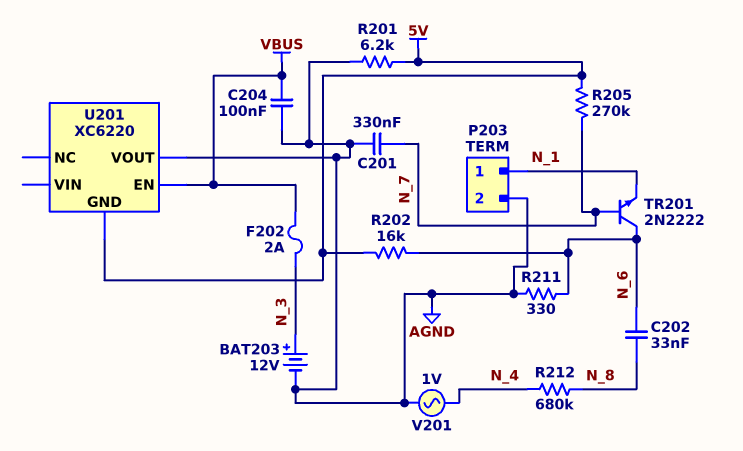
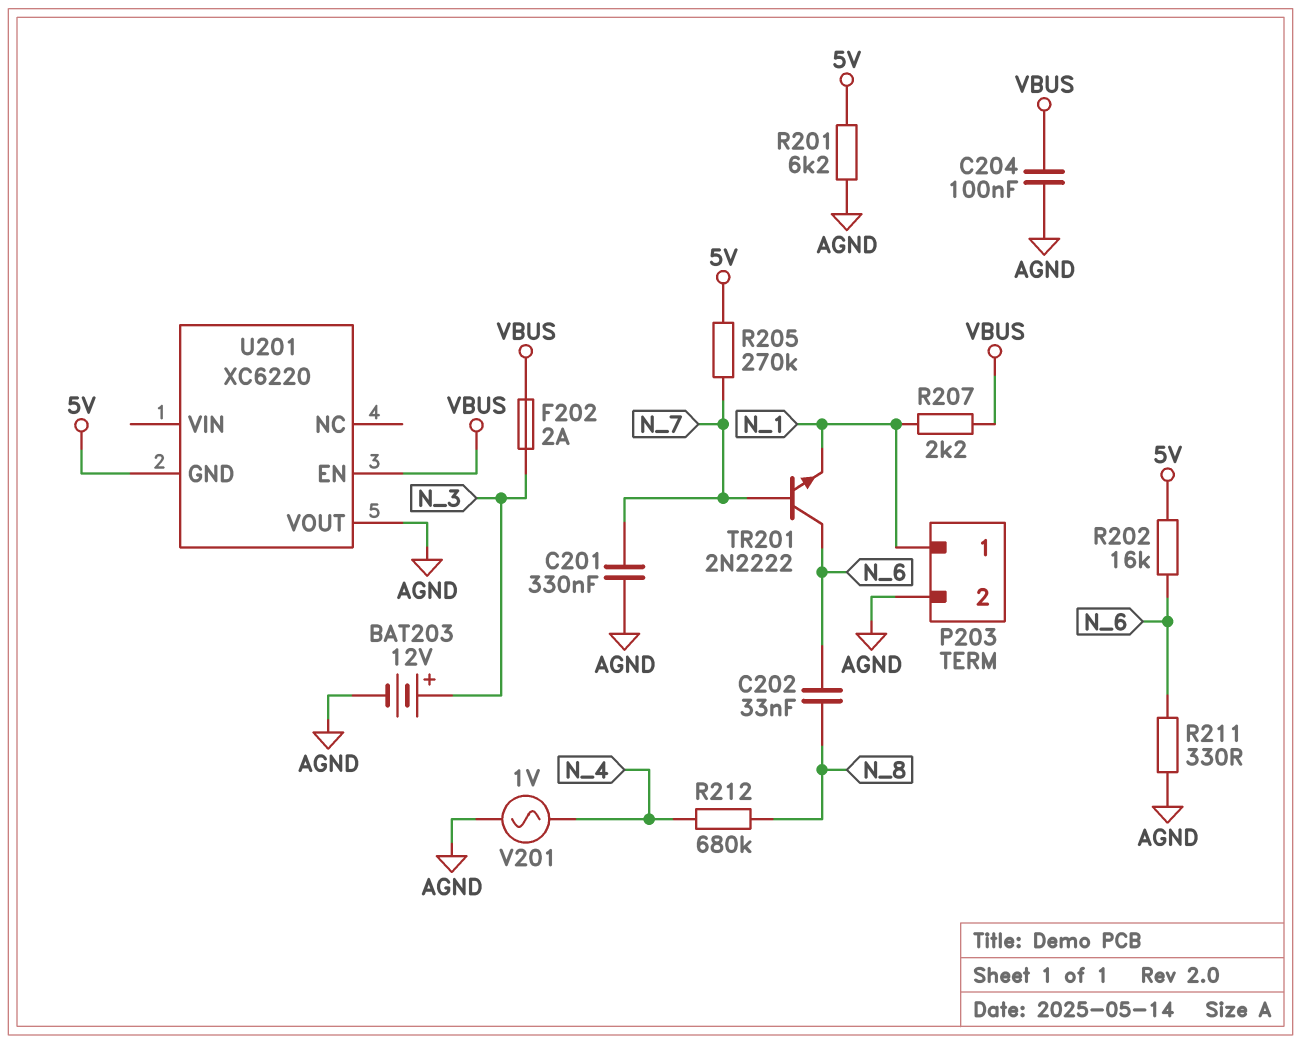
R207: none -> 2.2k (N_1, VBUS)

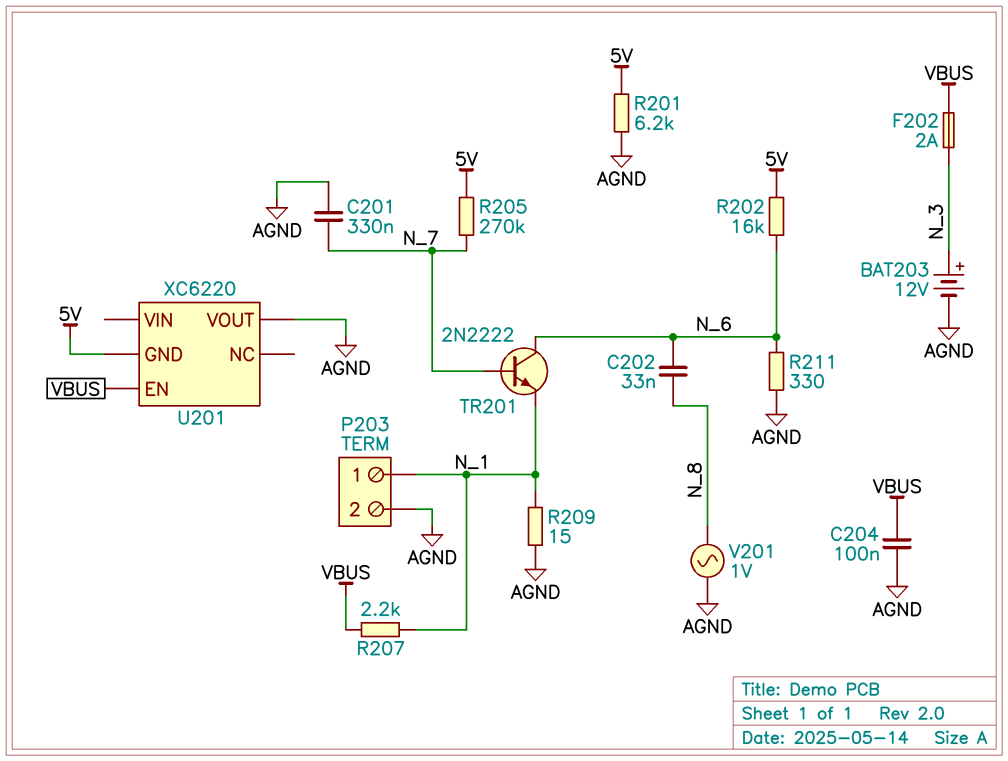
R209: none -> 15 (AGND, N_1)
R212: 680k (N_4, N_8) -> none
V201: AC 1V (AGND, N_4) -> AC 1V (AGND, N_8)

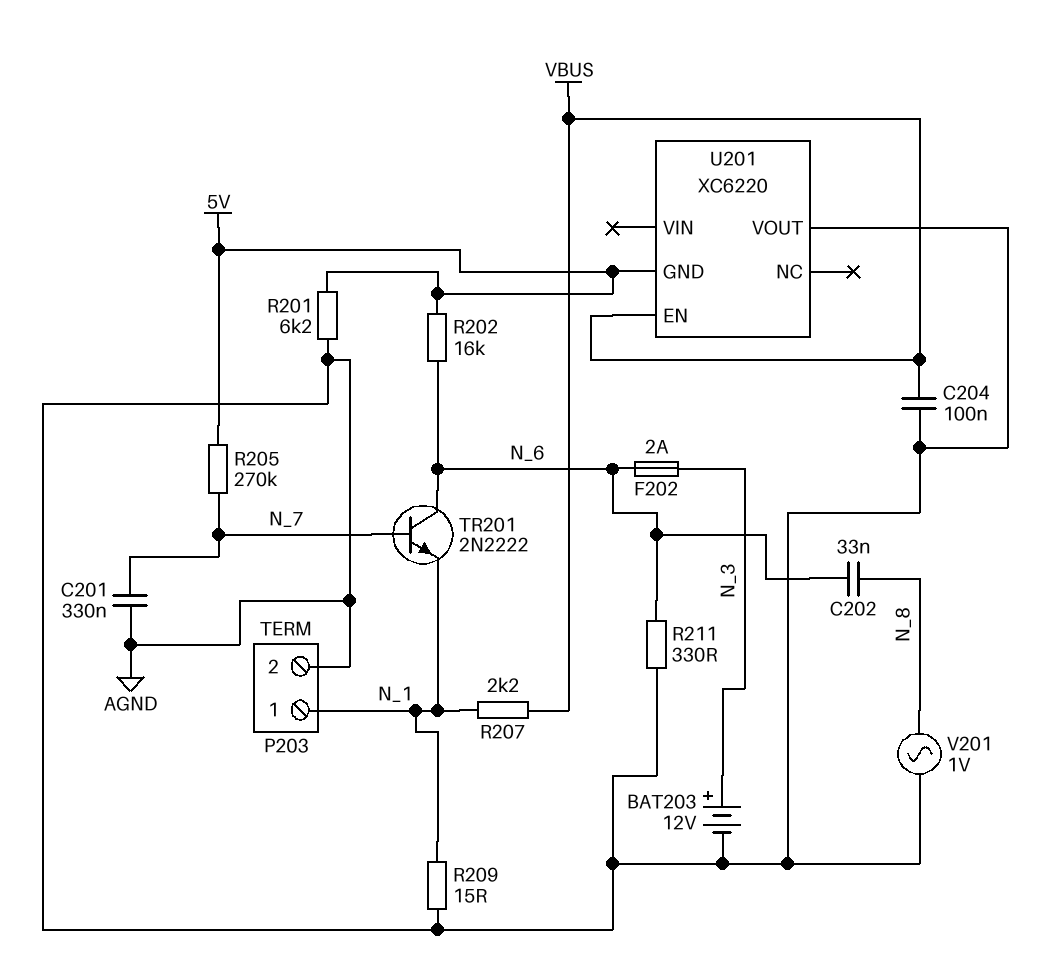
F202: 2A (N_3, VBUS) -> 2A (N_3, N_6)

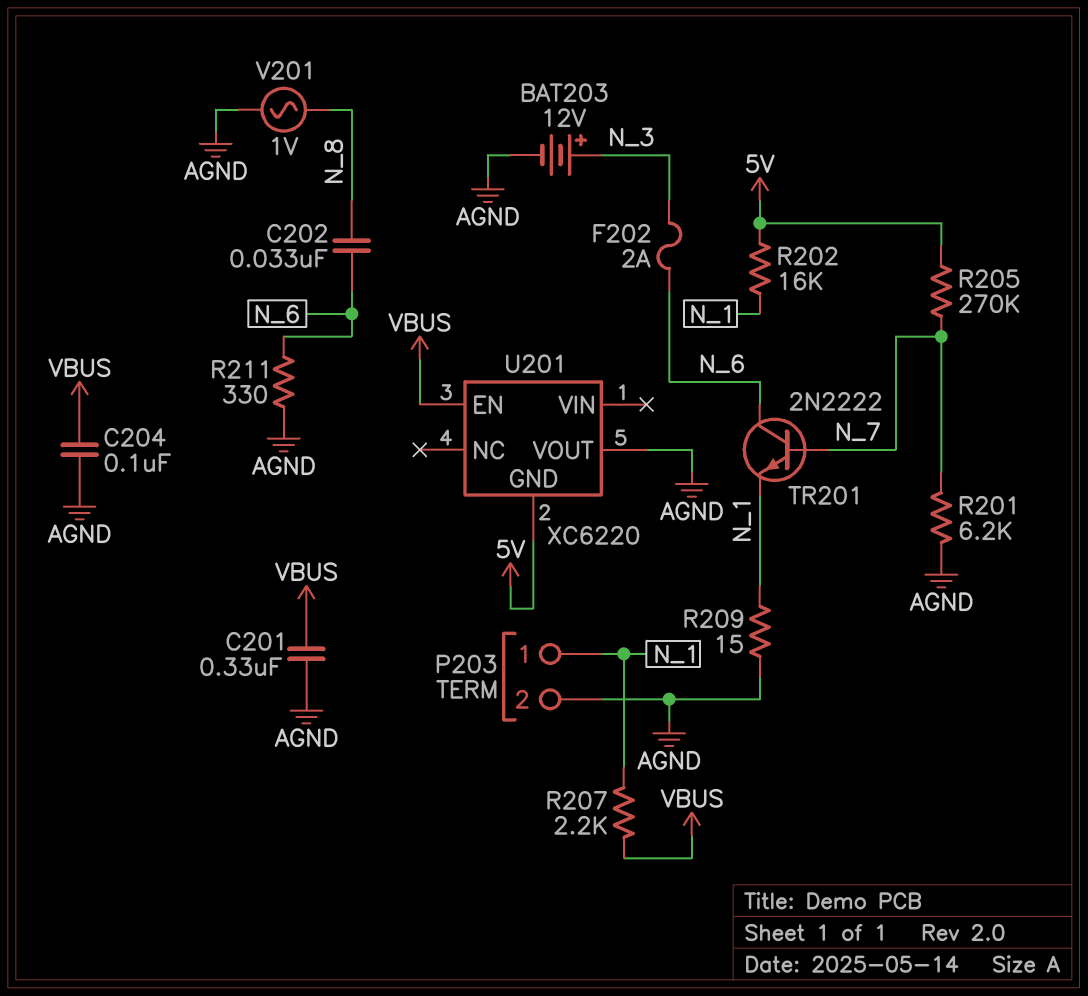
C201: 330nF (AGND, N_7) -> 330nF (AGND, VBUS)
R201: 6.2k (5V, AGND) -> 6.2k (AGND, N_7)
R202: 16k (5V, N_6) -> 16k (5V, N_1)

